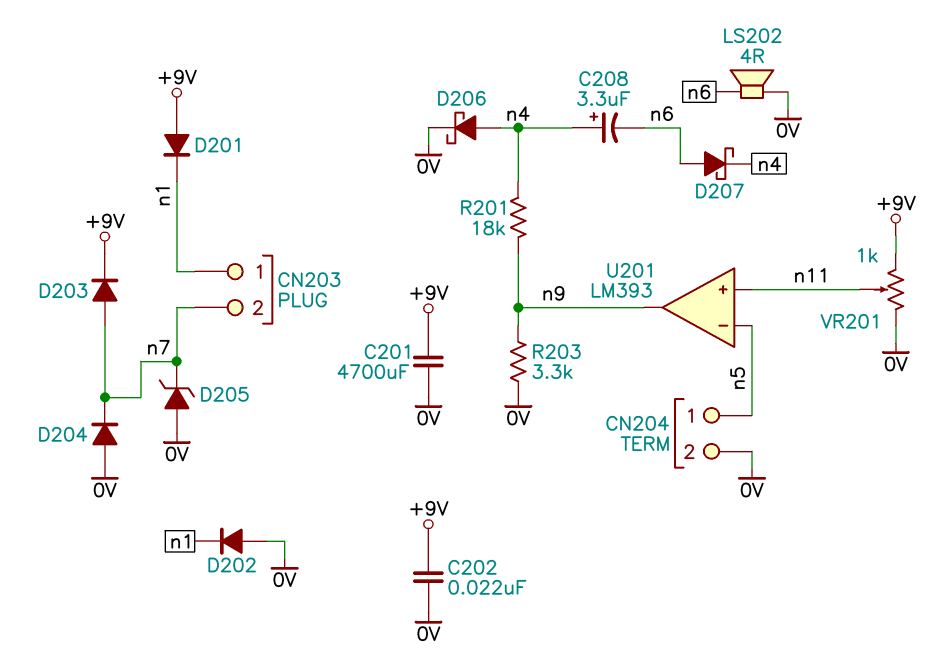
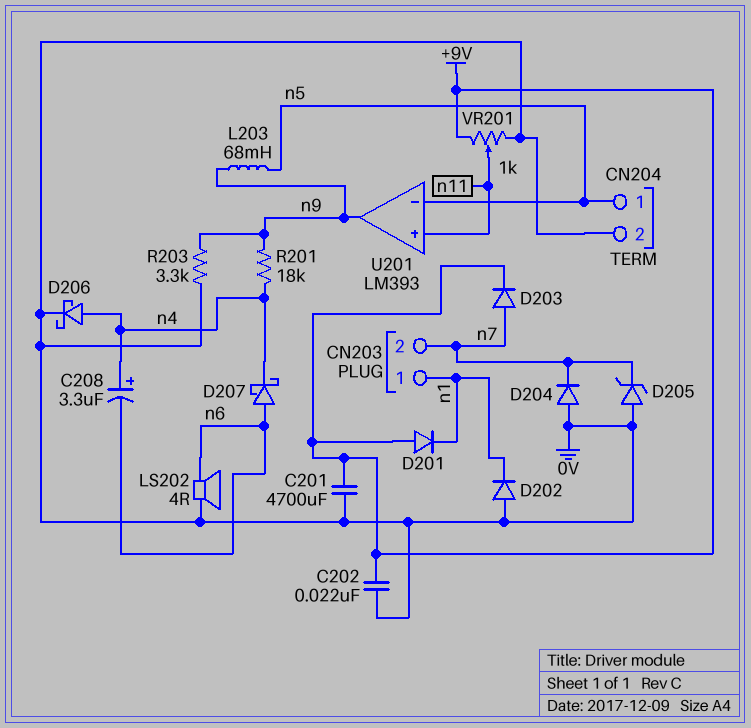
L203: none -> 68mH (n5, n9)

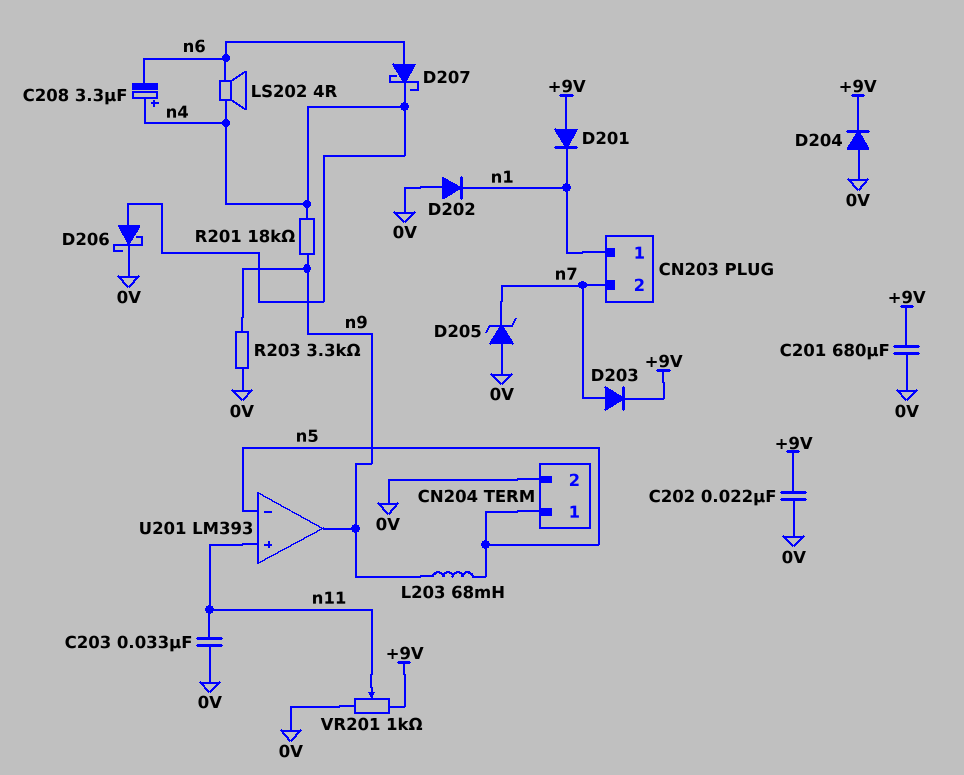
C201: 4700uF (+9V, 0V) -> 680uF (+9V, 0V)
C203: none -> 33nF (0V, n11)
D204: diode (A 0V, K n7) -> diode (A 0V, K +9V)
LS202: speaker 4R (0V, n6) -> speaker 4R (n4, n6)

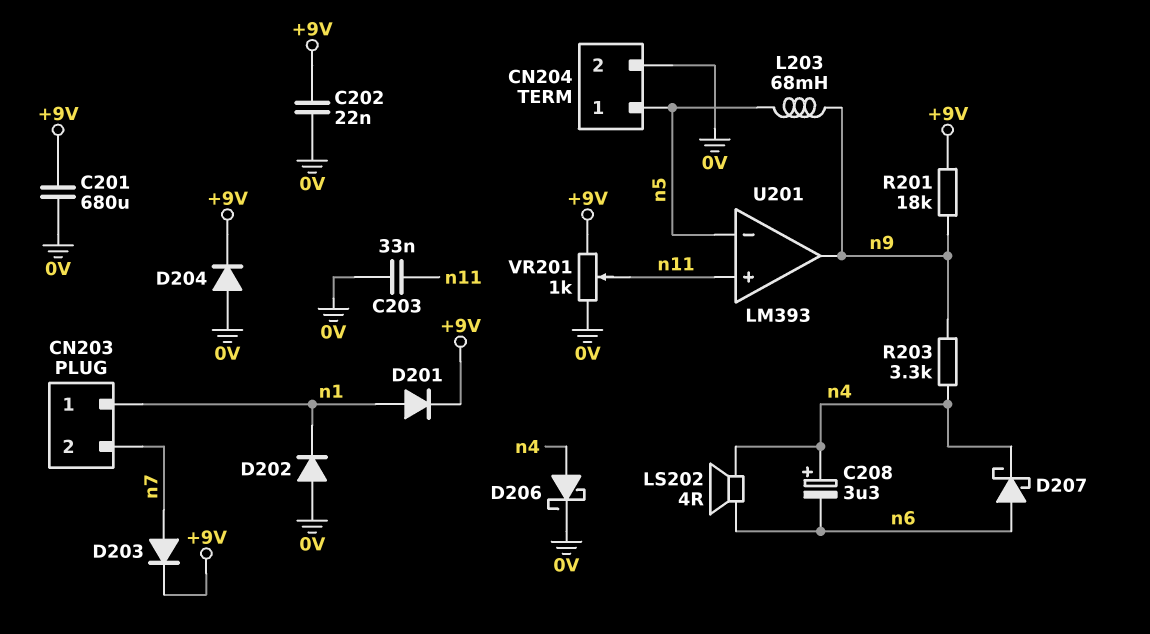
D201: diode (A +9V, K n1) -> diode (A n1, K +9V)
D205: zener (A 0V, K n7) -> none
R201: 18k (n4, n9) -> 18k (+9V, n9)
R203: 3.3k (0V, n9) -> 3.3k (n4, n9)

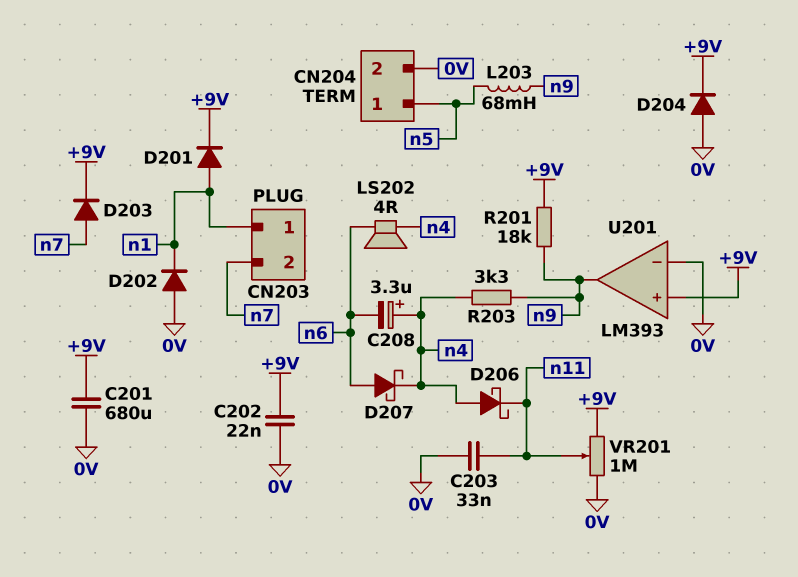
D206: schottky (A n4, K 0V) -> schottky (A n4, K n11)
U201 pin in+: n11 -> +9V
U201 pin in-: n5 -> 0V
VR201: 1k (+9V, 0V, wiper n11) -> 1M (+9V, 0V, wiper n11)

